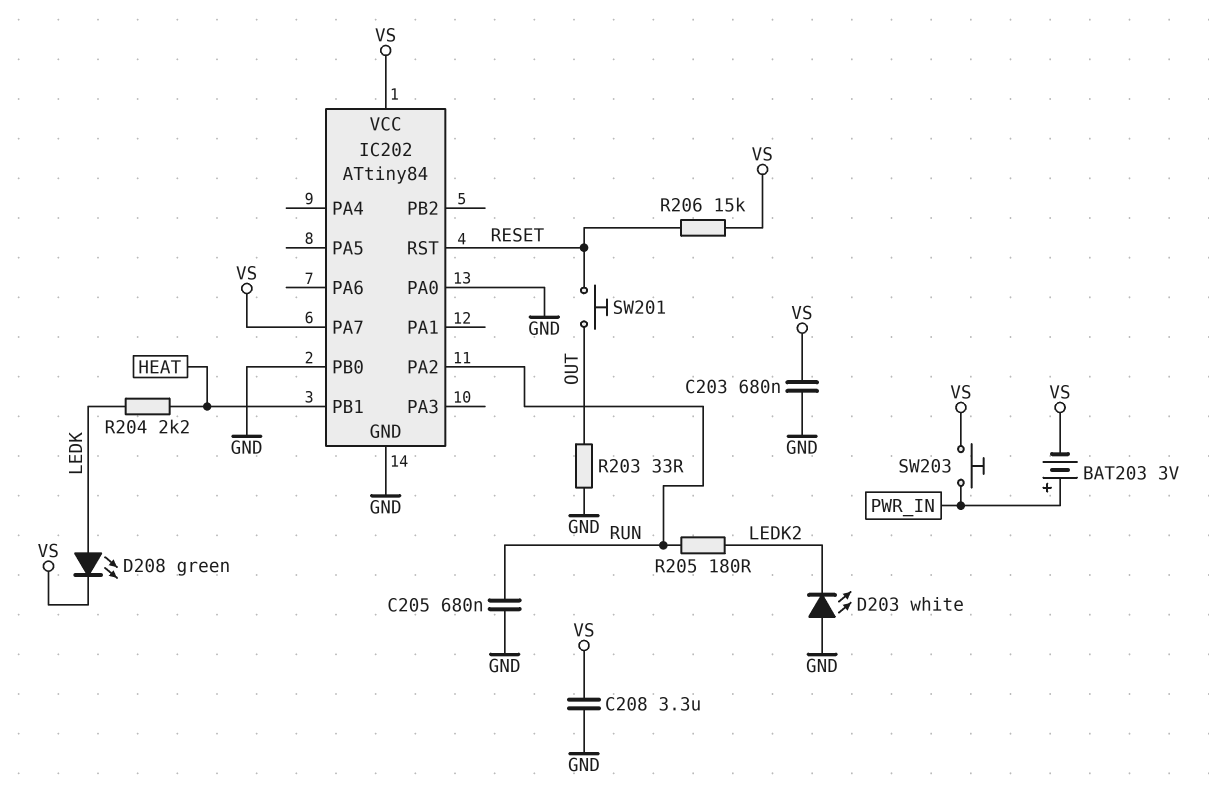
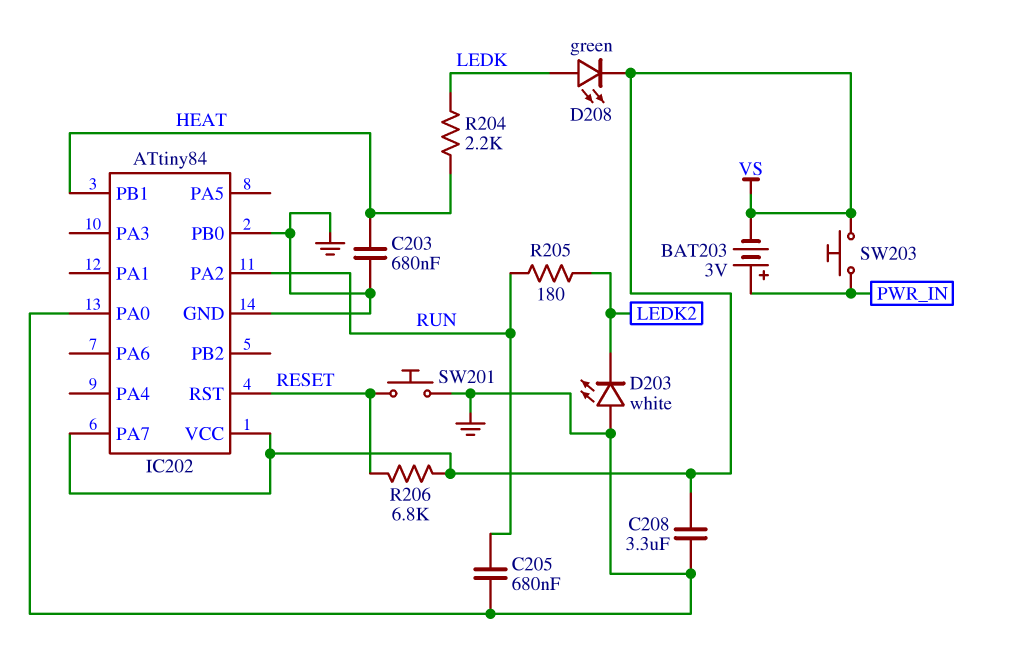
C203: 680nF (GND, VS) -> 680nF (GND, HEAT)
R203: 33 (GND, OUT) -> none
R206: 15k (RESET, VS) -> 6.8k (RESET, VS)
SW201: button (OUT, RESET) -> button (GND, RESET)

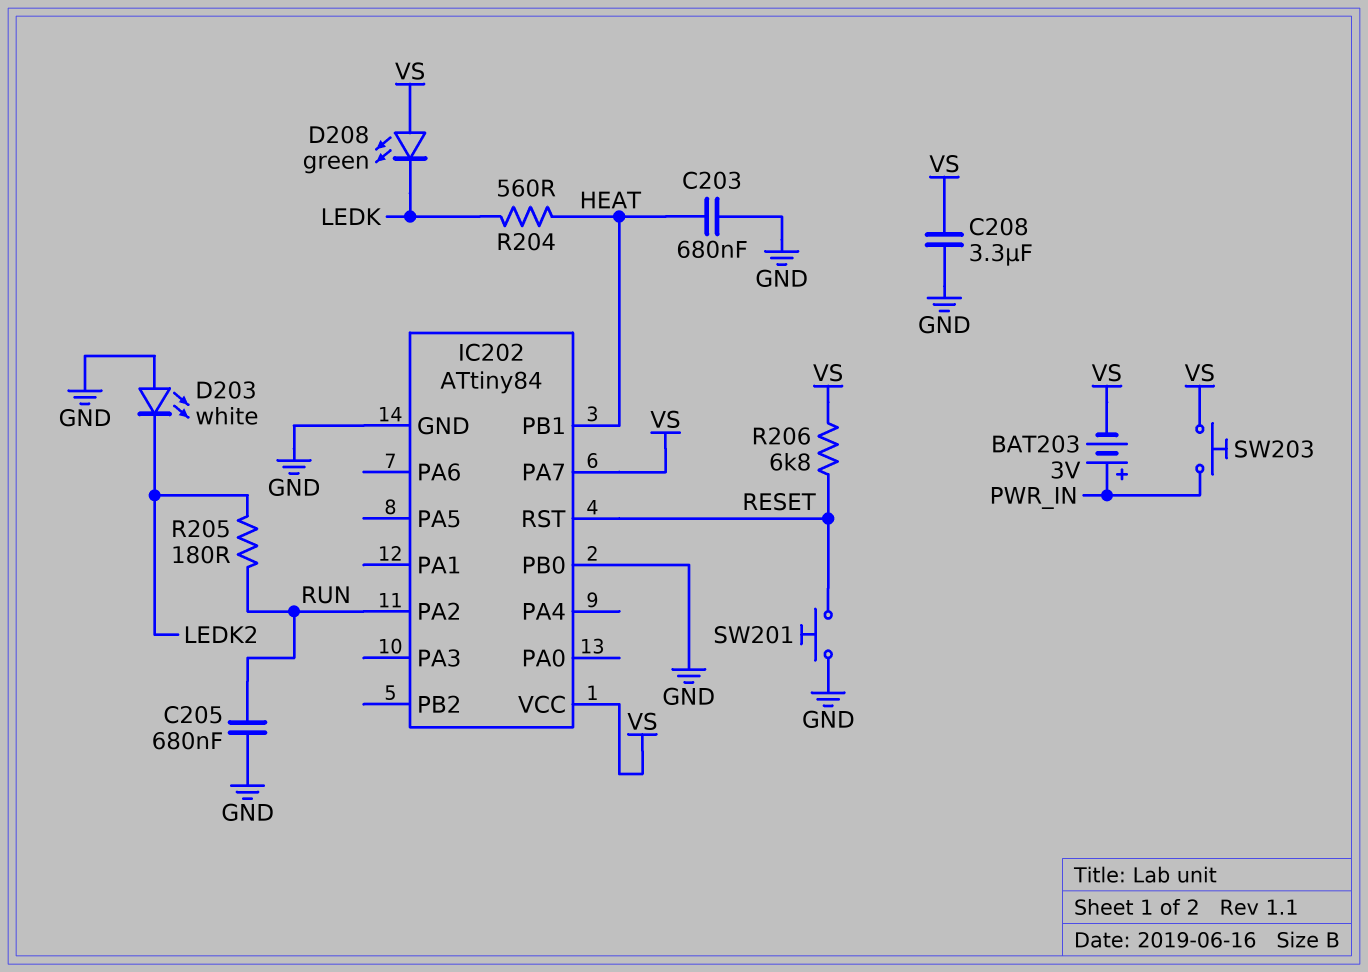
D208: LED green (A LEDK, K VS) -> LED green (A VS, K LEDK)
IC202 pin PA0: GND -> none
R204: 2.2k (HEAT, LEDK) -> 560 (HEAT, LEDK)

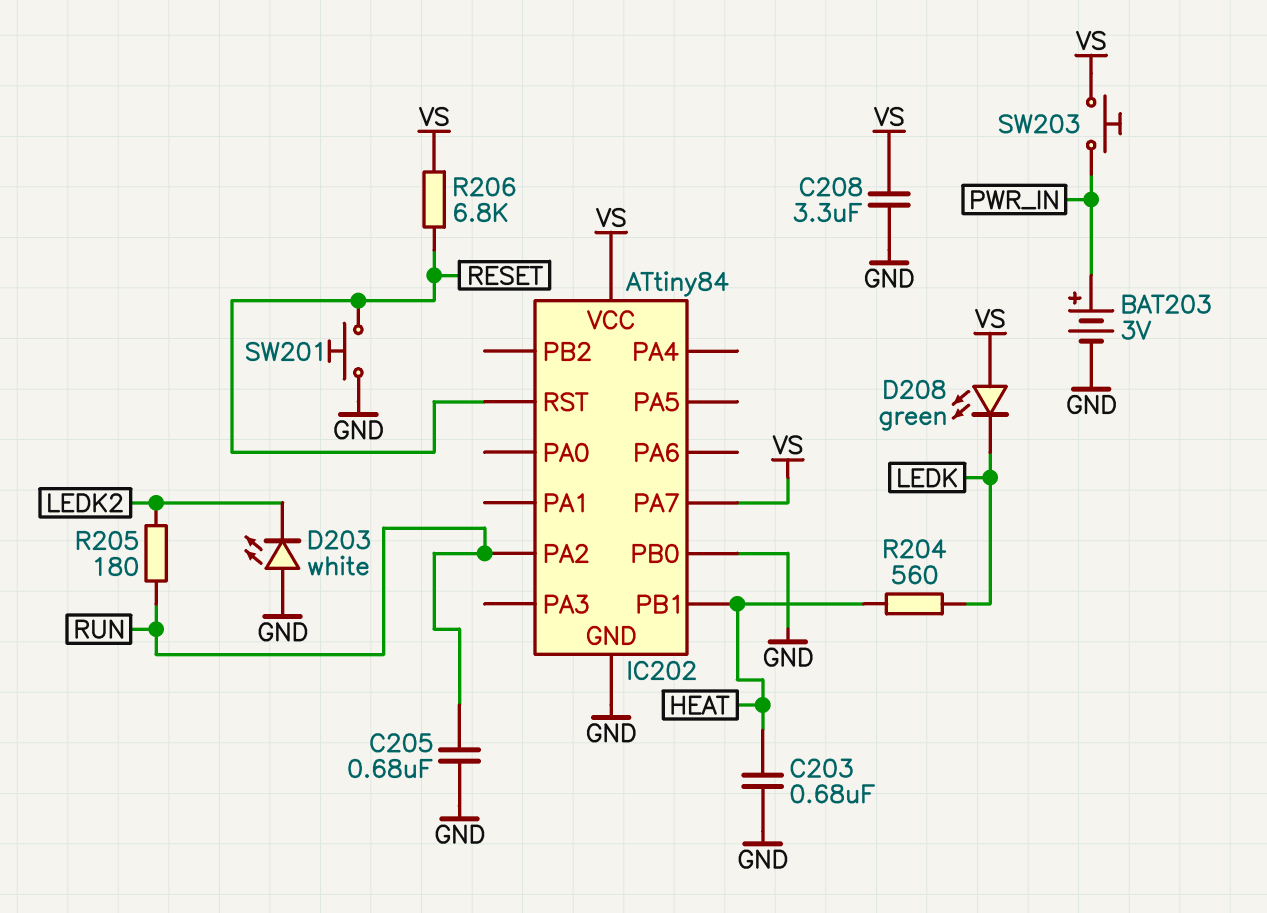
BAT203: 3V (plus PWR_IN, minus VS) -> 3V (plus PWR_IN, minus GND)

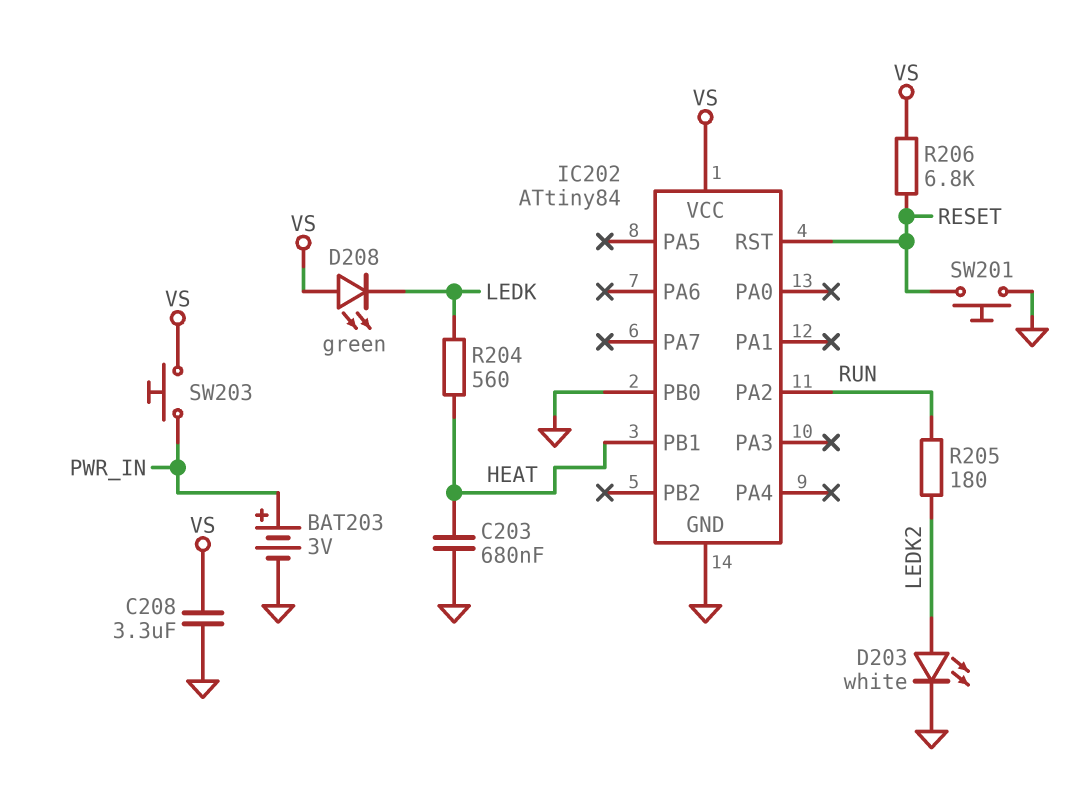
C205: 680nF (GND, RUN) -> none
D203: LED white (A GND, K LEDK2) -> LED white (A LEDK2, K GND)
IC202 pin PA7: VS -> none

